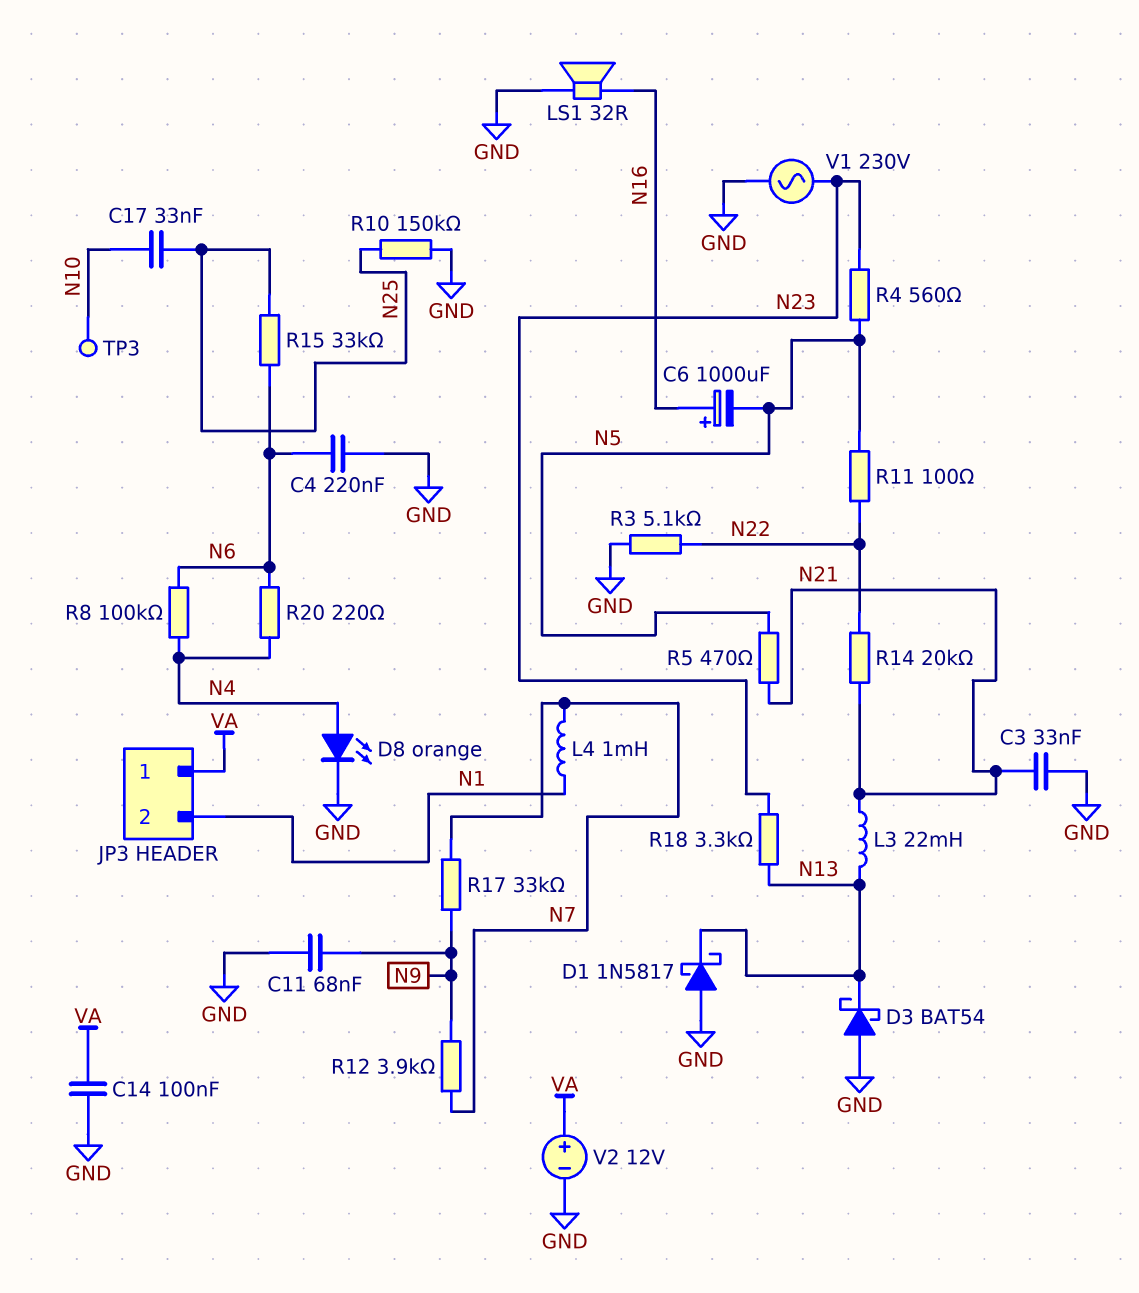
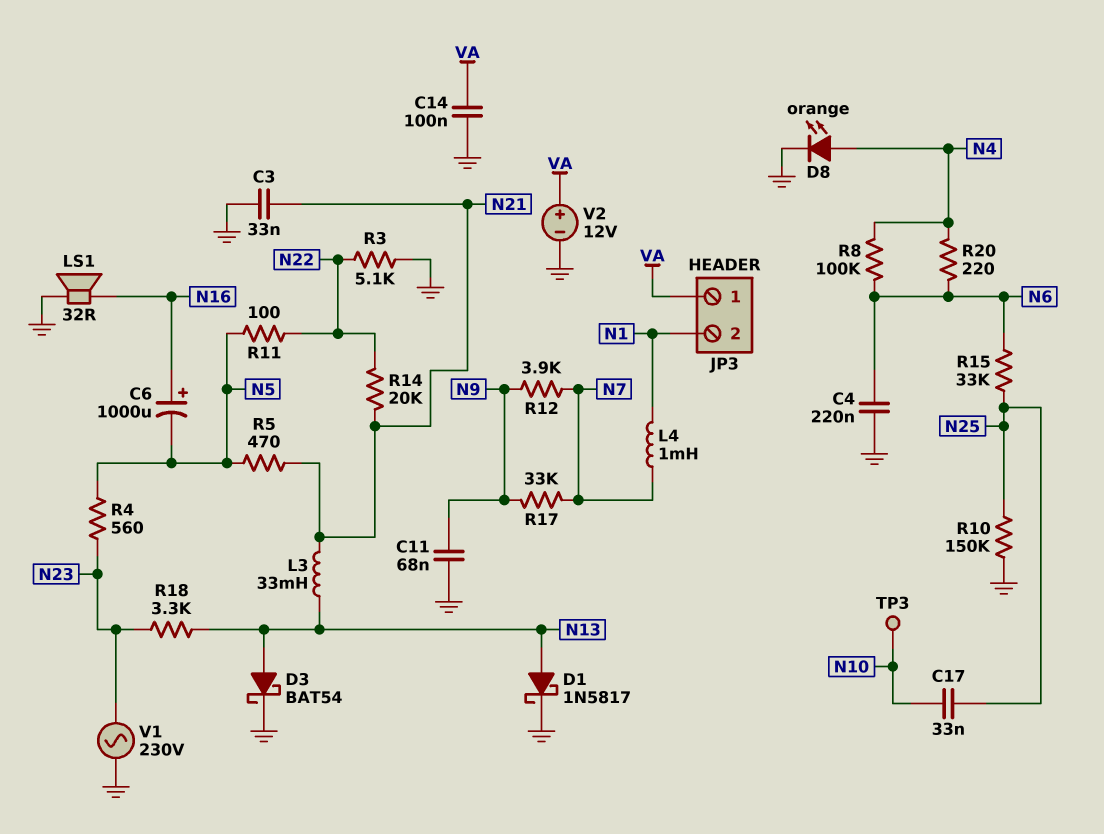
D1: schottky 1N5817 (A GND, K N13) -> schottky 1N5817 (A N13, K GND)
D3: schottky BAT54 (A GND, K N13) -> schottky BAT54 (A N13, K GND)
L3: 22mH (N13, N21) -> 33mH (N13, N21)

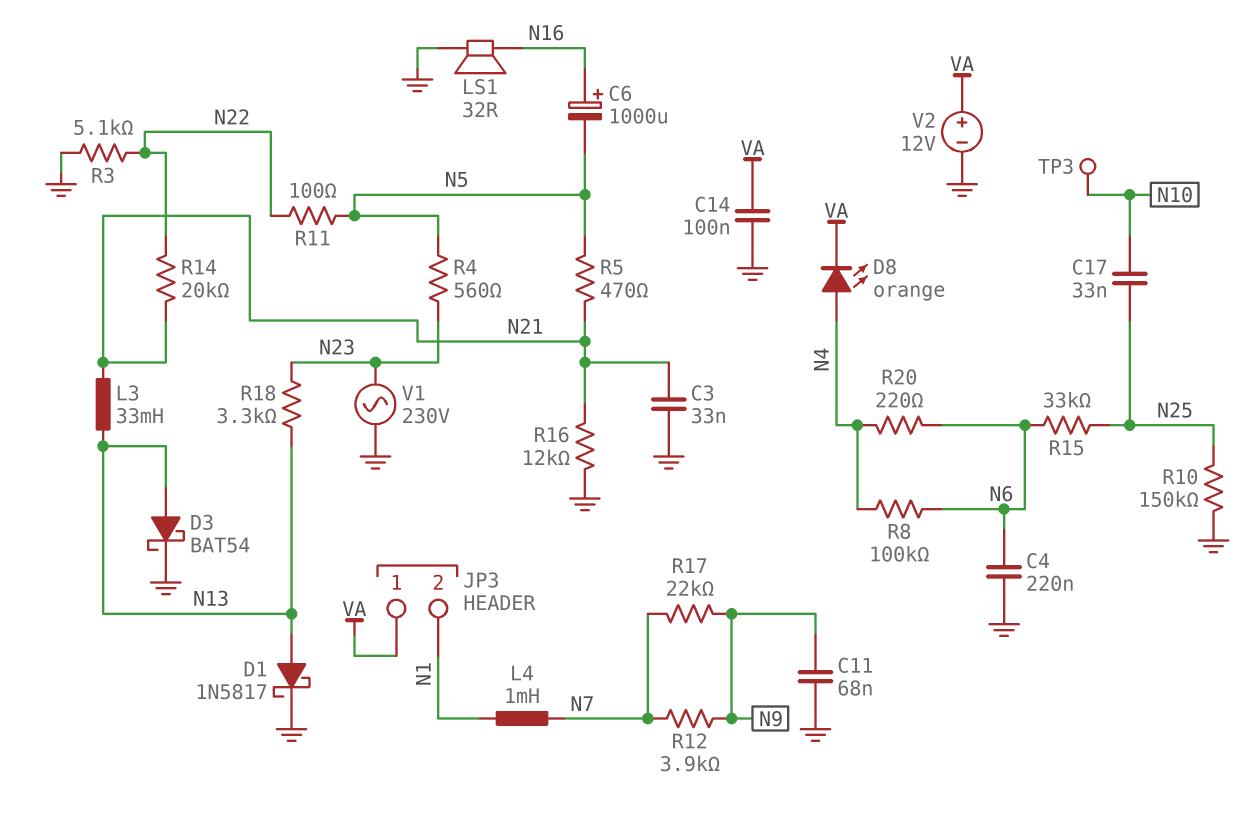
D8: LED orange (A N4, K GND) -> LED orange (A N4, K VA)
R16: none -> 12k (GND, N21)
R17: 33k (N7, N9) -> 22k (N7, N9)

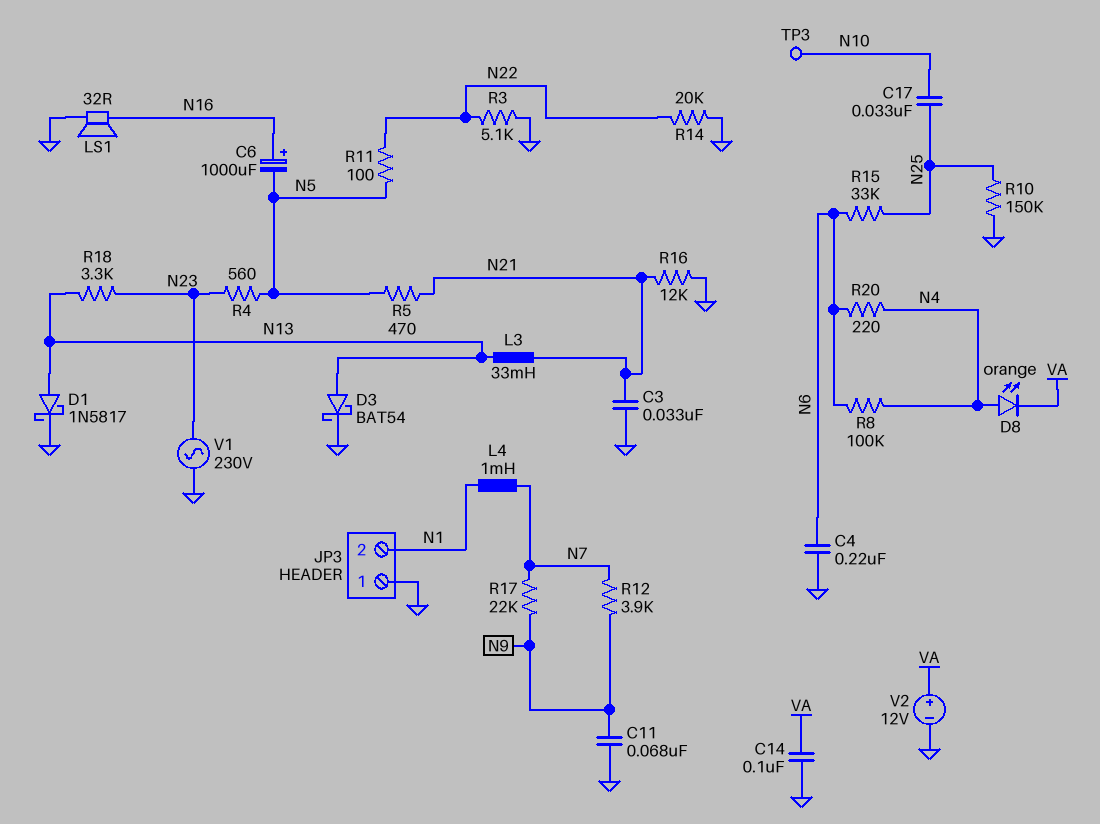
JP3 pin 1: VA -> GND
R14: 20k (N21, N22) -> 20k (GND, N22)

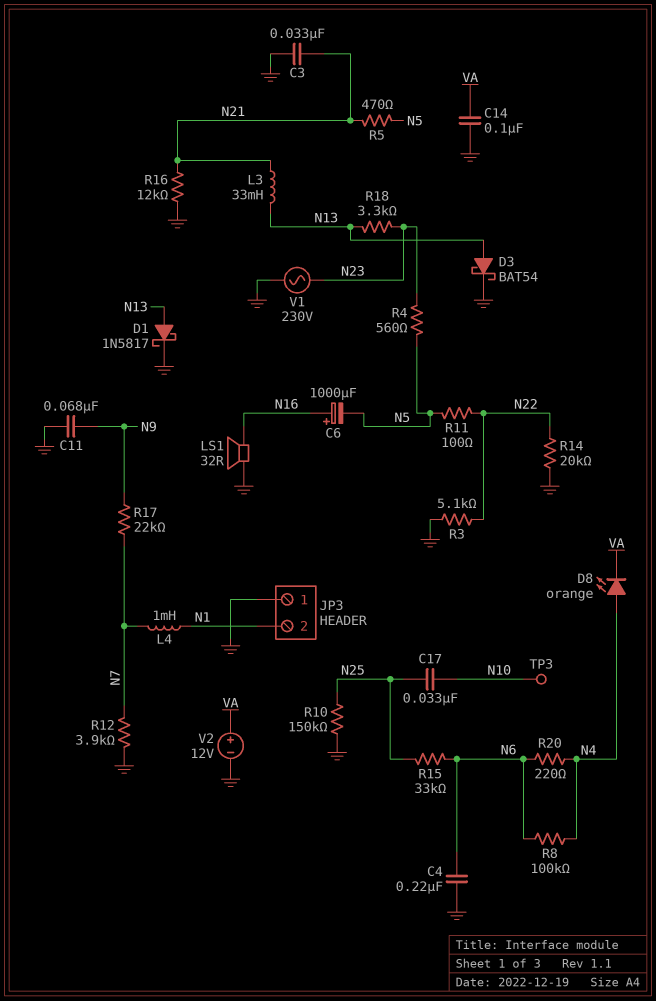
R12: 3.9k (N7, N9) -> 3.9k (GND, N7)

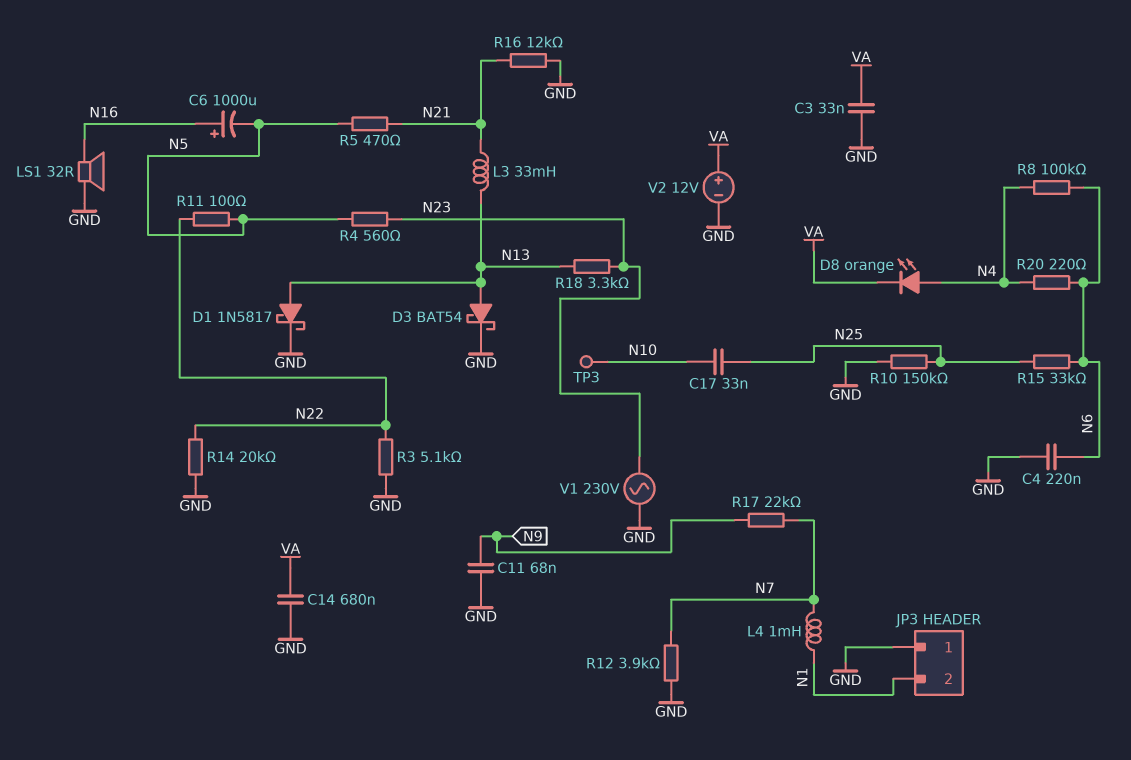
C3: 33nF (GND, N21) -> 33nF (GND, VA)
C14: 100nF (GND, VA) -> 680nF (GND, VA)

